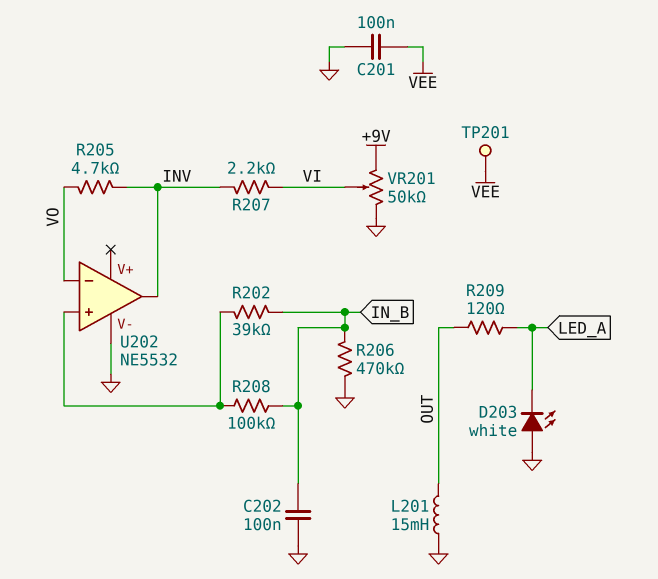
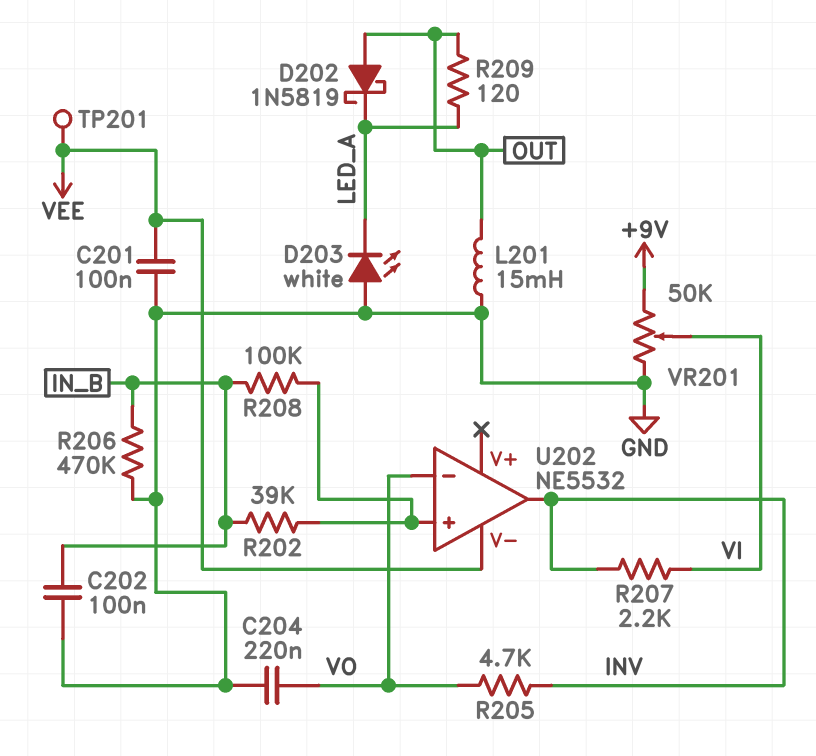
C204: none -> 220nF (GND, VO)
D202: none -> schottky 1N5819 (A OUT, K LED_A)
U202 pin V-: GND -> VEE

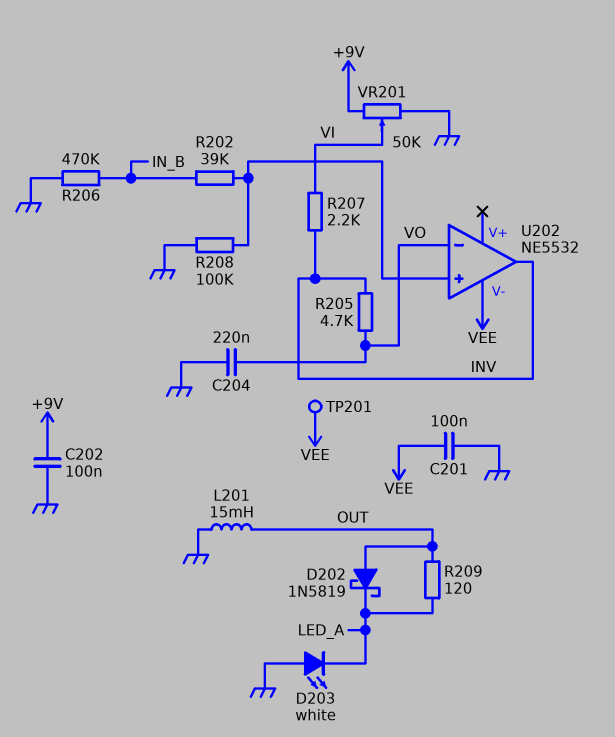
C202: 100nF (GND, IN_B) -> 100nF (+9V, GND)
R208: 100k (IN_B, U202/in+) -> 100k (GND, U202/in+)

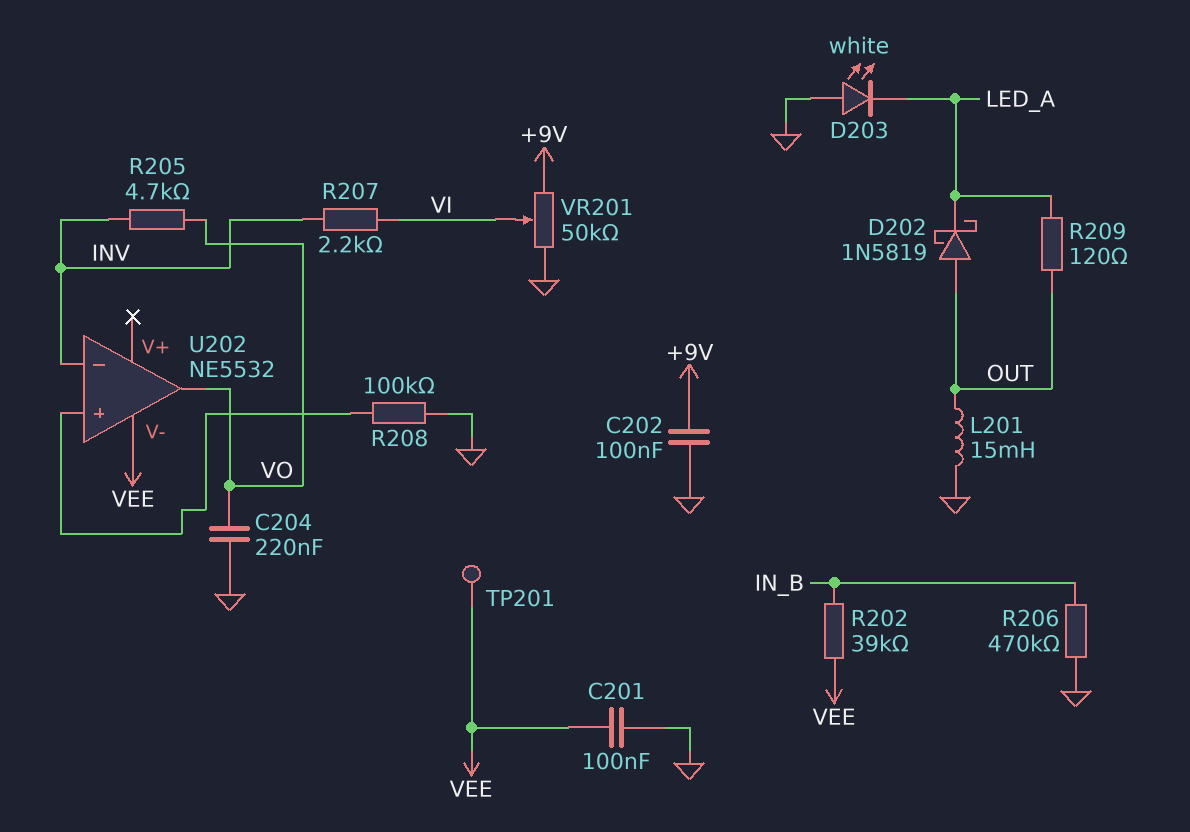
R202: 39k (IN_B, U202/in+) -> 39k (IN_B, VEE)
U202 pin in-: VO -> INV
U202 pin out: INV -> VO

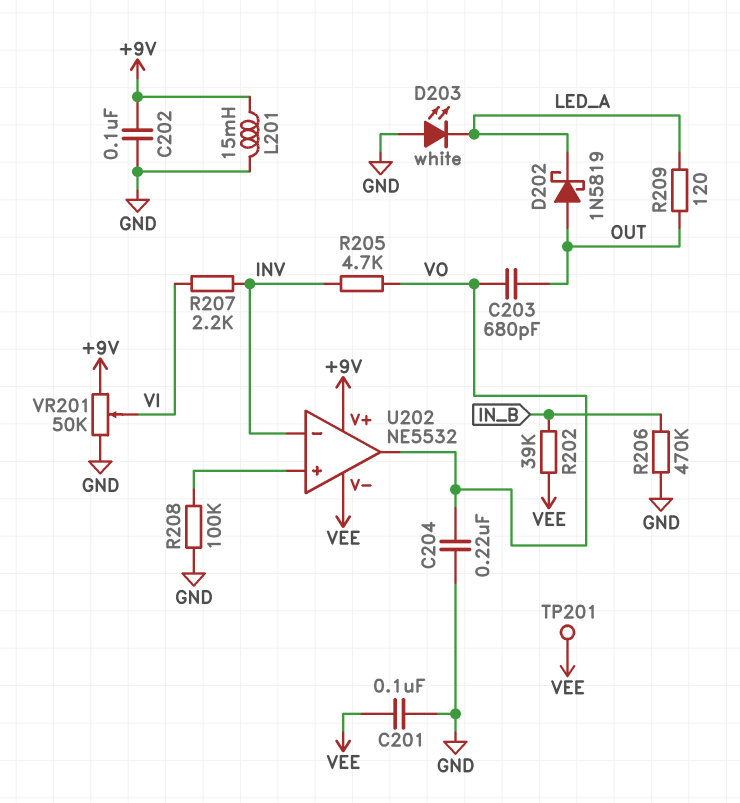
C203: none -> 680pF (OUT, VO)
L201: 15mH (GND, OUT) -> 15mH (+9V, GND)
U202 pin V+: none -> +9V

